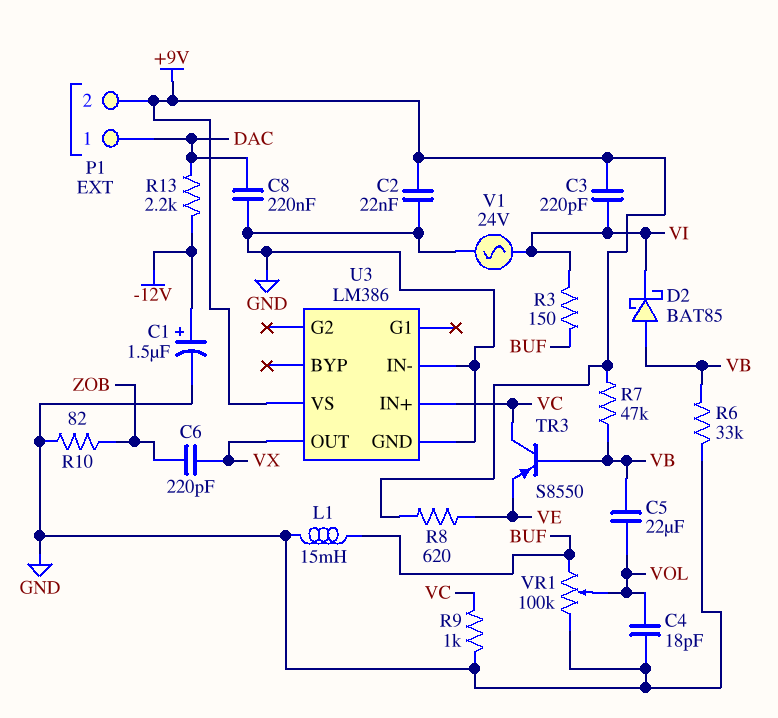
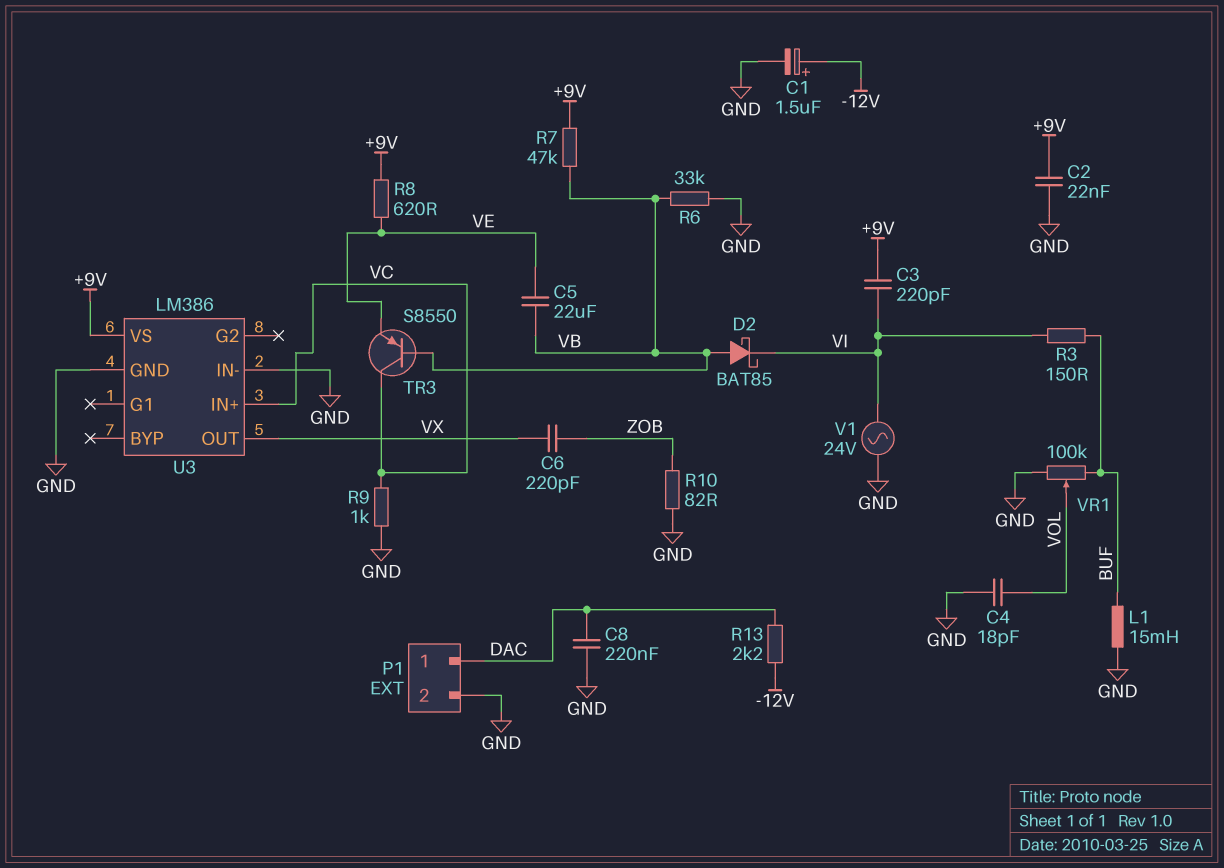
C5: 22uF (VB, VOL) -> 22uF (VB, VE)
P1 pin 2: +9V -> GND

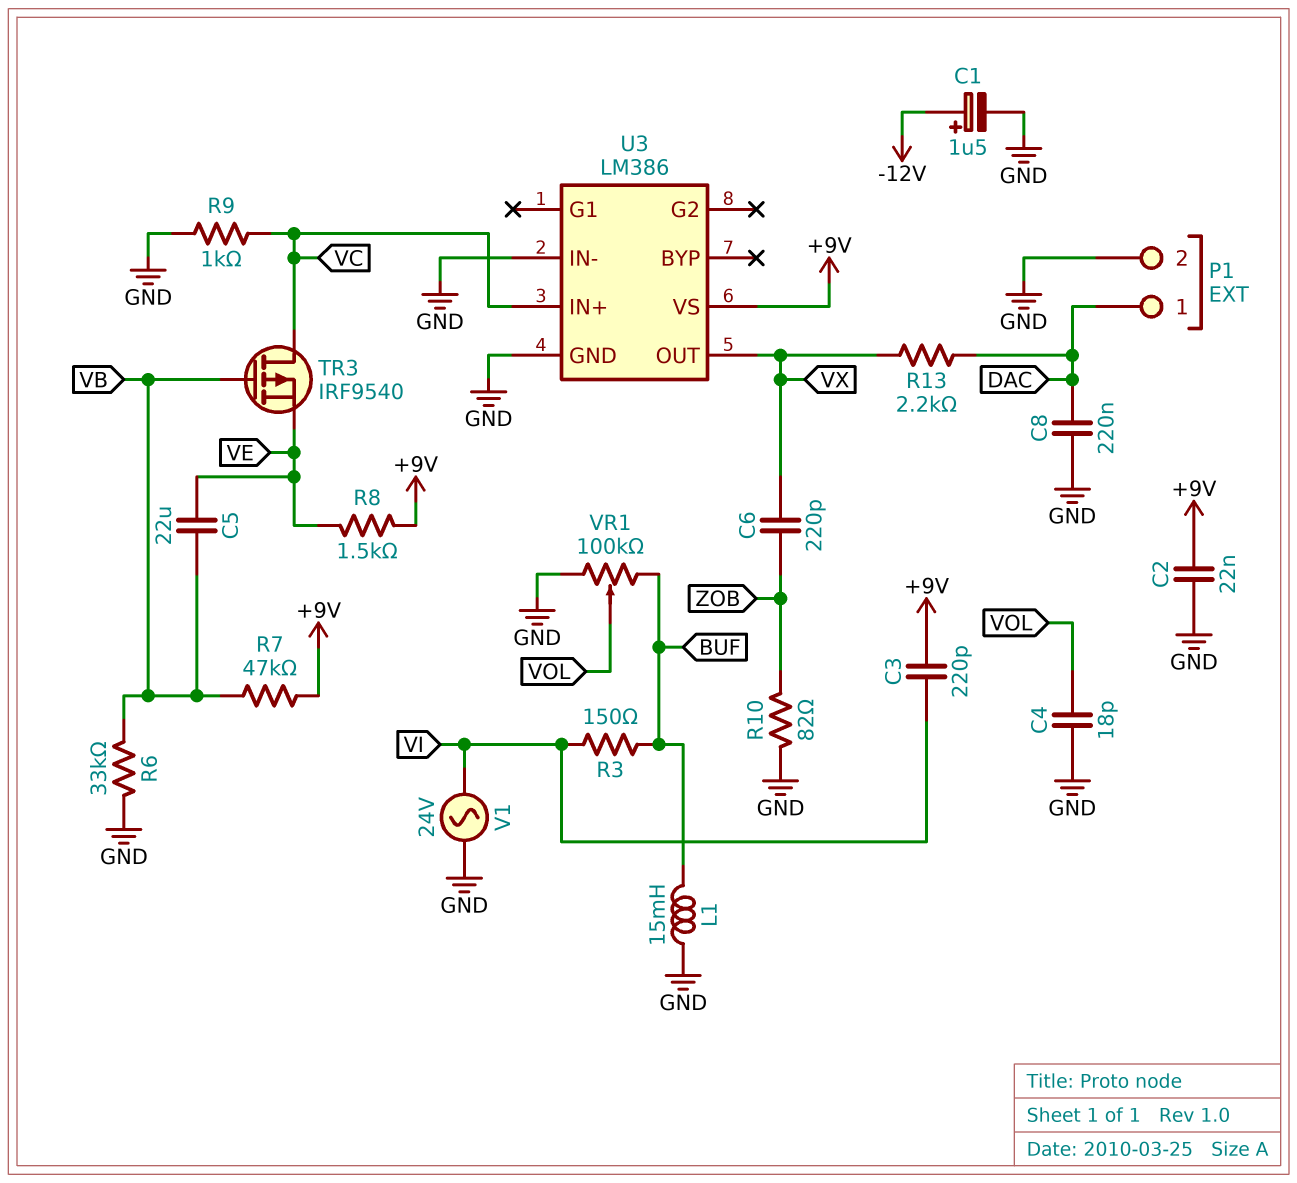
D2: schottky BAT85 (A VB, K VI) -> none
R8: 620 (+9V, VE) -> 1.5k (+9V, VE)
R13: 2.2k (-12V, DAC) -> 2.2k (DAC, VX)
TR3: PNP S8550 (B VB, C VC, E VE) -> PMOS IRF9540 (G VB, D VC, S VE)

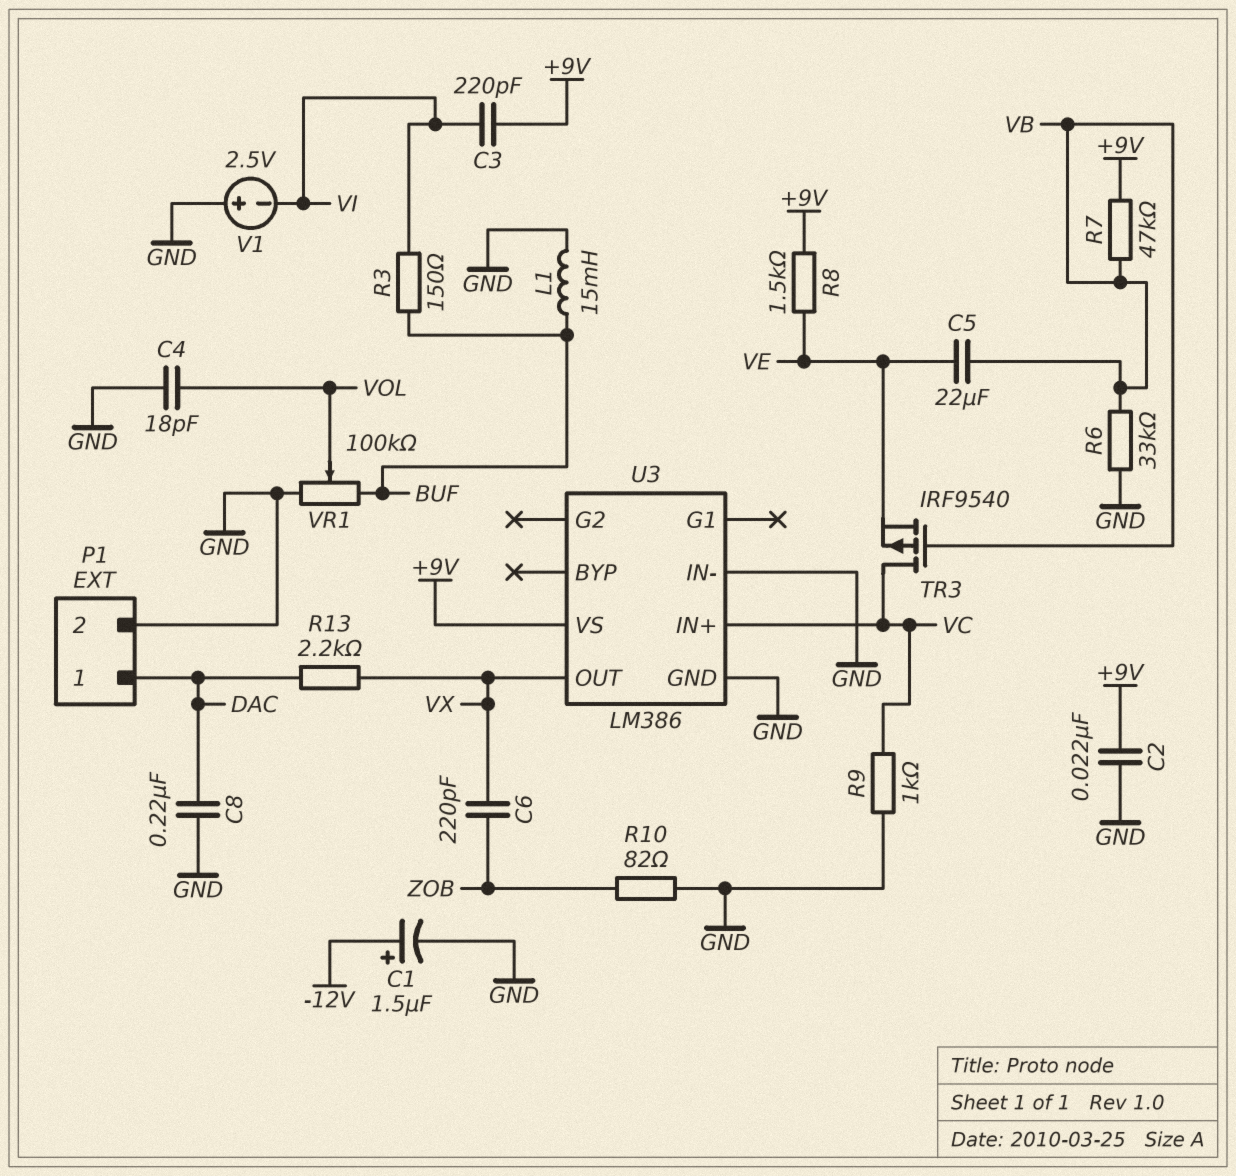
V1: AC 24V (GND, VI) -> 2.5V (plus GND, minus VI)

